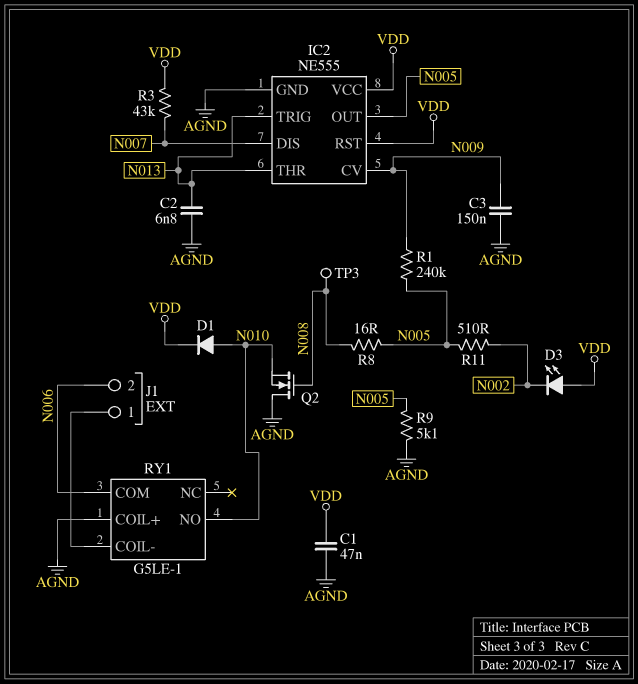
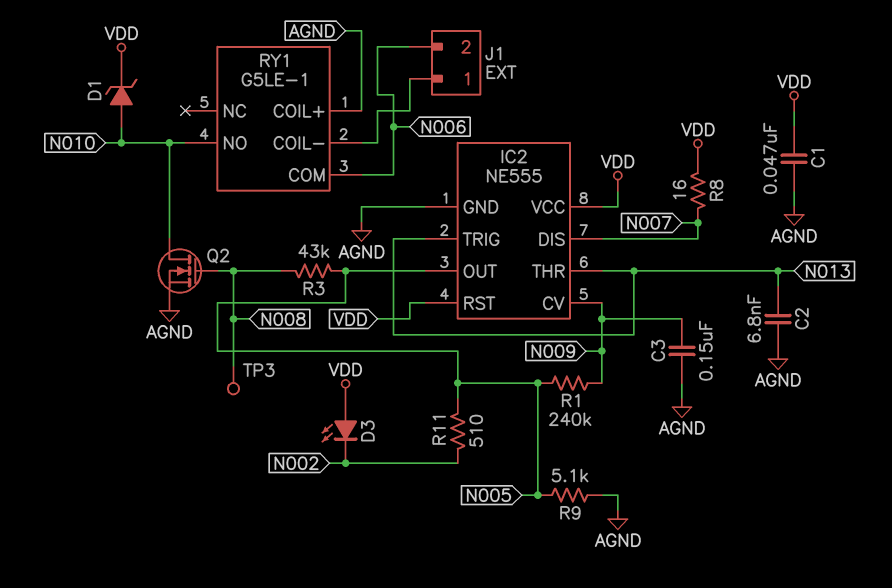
D1: diode (A N010, K VDD) -> zener (A N010, K VDD)
Q2: NMOS (G N008, D AGND, S N010) -> NMOS (G N008, D N010, S AGND)
R3: 43k (N007, VDD) -> 43k (N005, N008)
R8: 16 (N005, N008) -> 16 (N007, VDD)

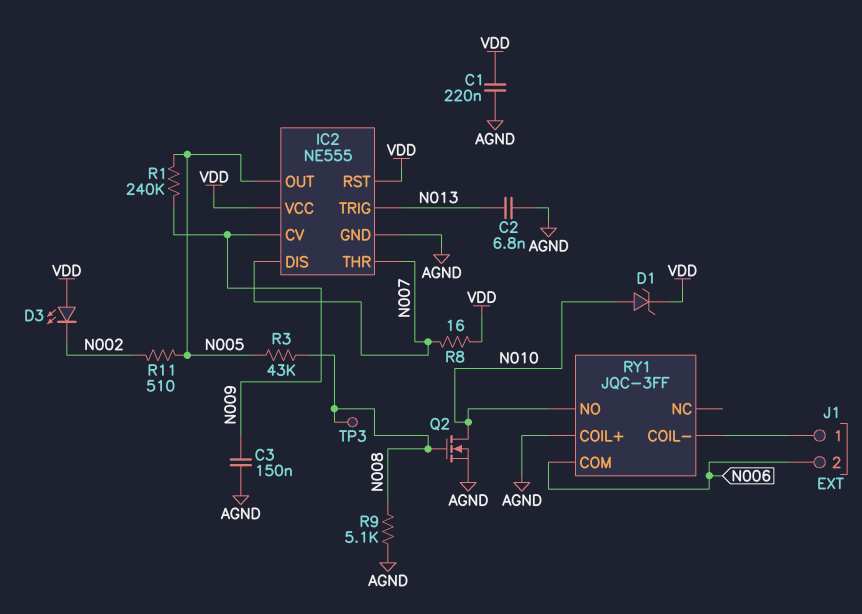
C1: 47nF (AGND, VDD) -> 220nF (AGND, VDD)
IC2 pin THR: N013 -> N007
R9: 5.1k (AGND, N005) -> 5.1k (AGND, N008)
RY1: G5LE-1 -> JQC-3FF

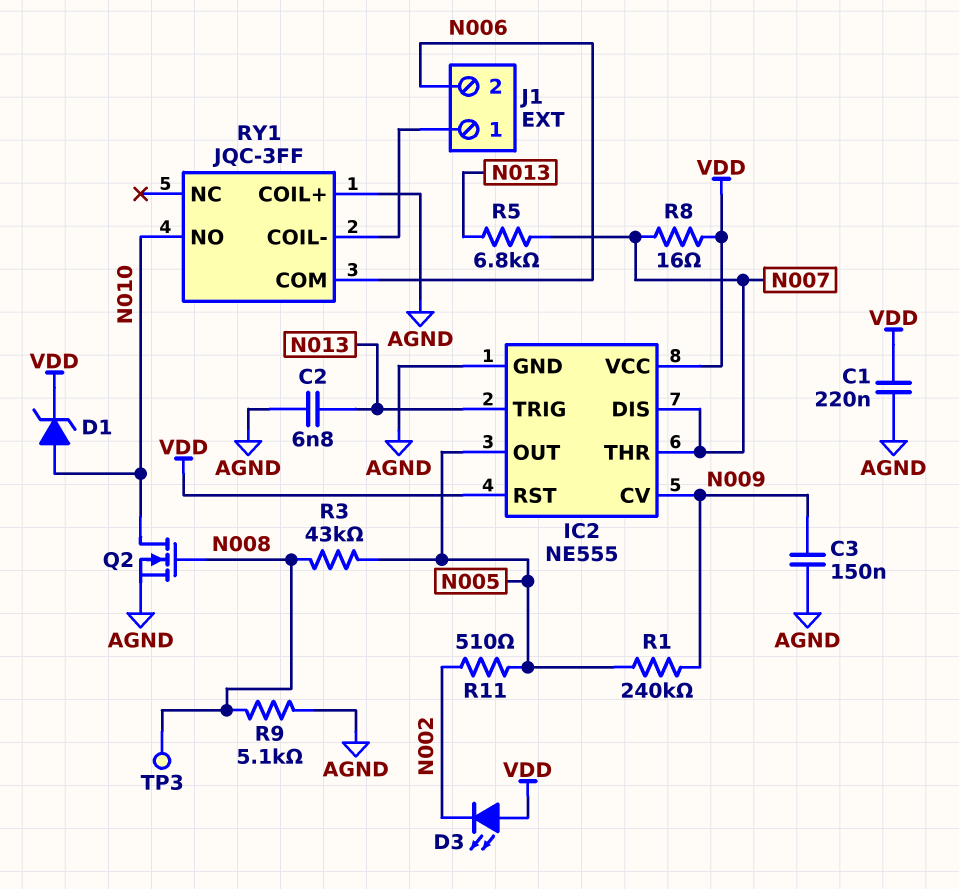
R5: none -> 6.8k (N007, N013)

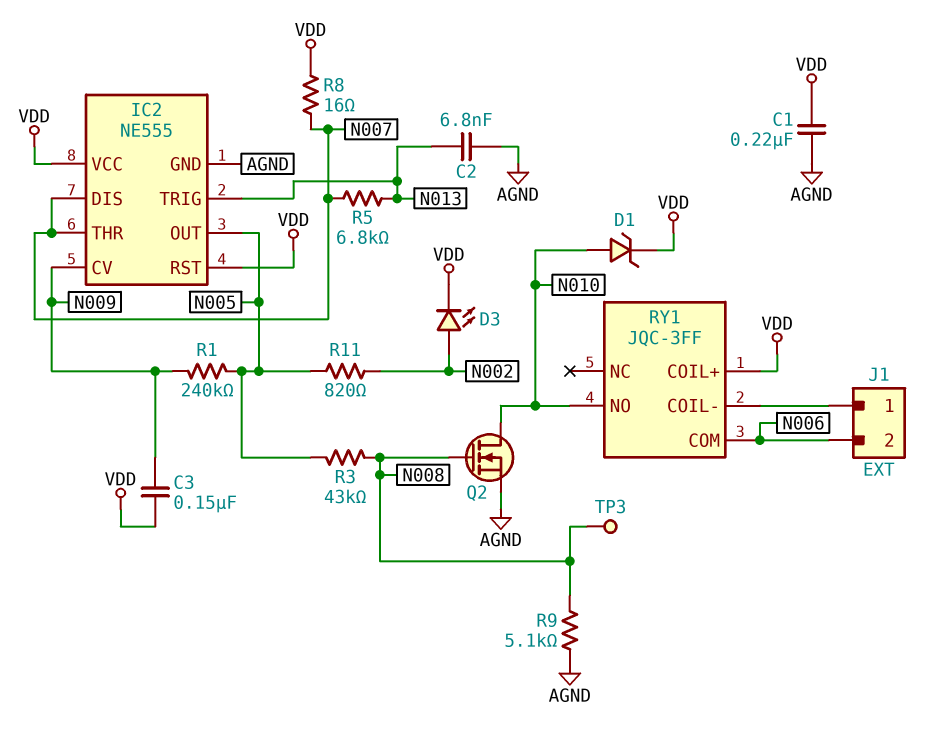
C3: 150nF (AGND, N009) -> 150nF (N009, VDD)
D3: LED (A VDD, K N002) -> LED (A N002, K VDD)
R11: 510 (N002, N005) -> 820 (N002, N005)
RY1 pin COIL+: AGND -> VDD

